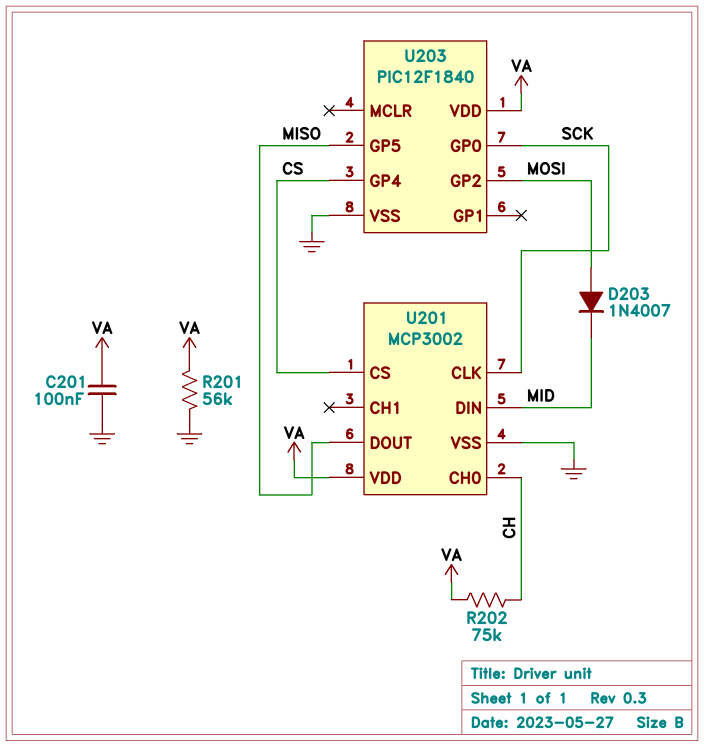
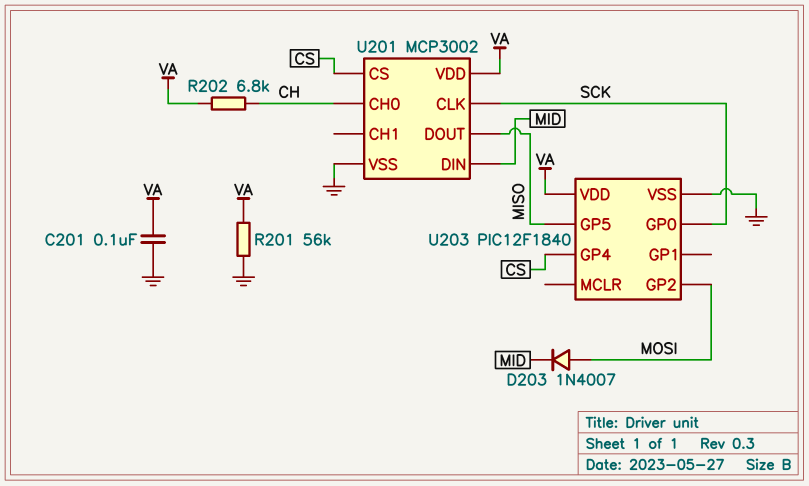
R202: 75k (CH, VA) -> 6.8k (CH, VA)

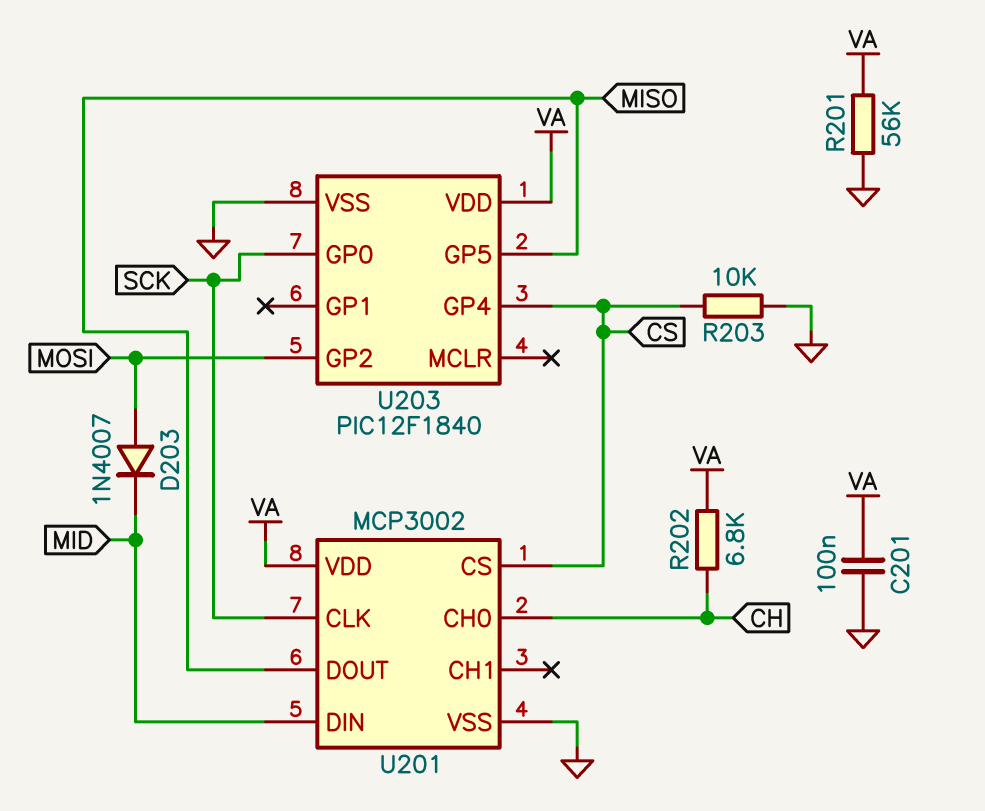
R203: none -> 10k (CS, GND)

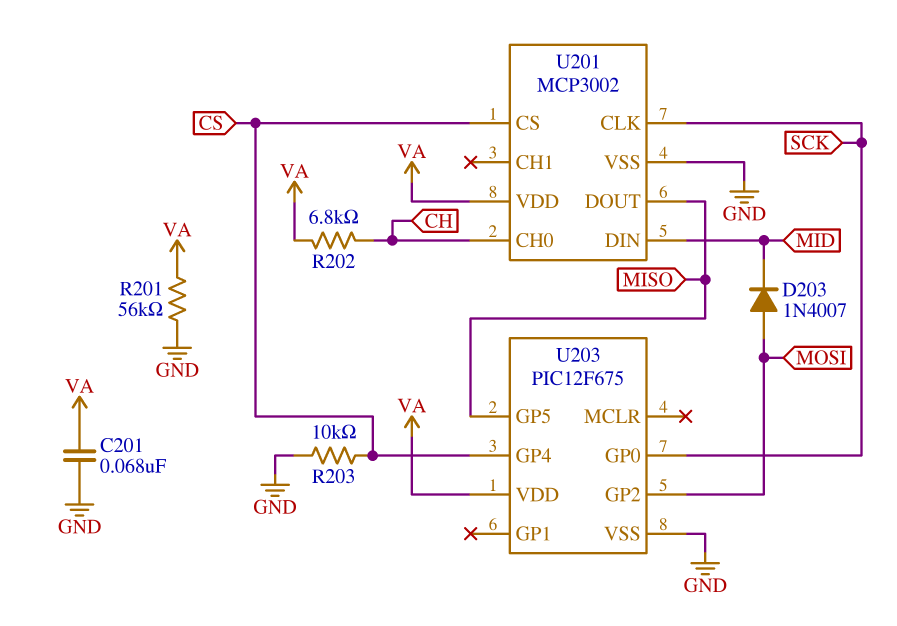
C201: 100nF (GND, VA) -> 68nF (GND, VA)
U203: PIC12F1840 -> PIC12F675

